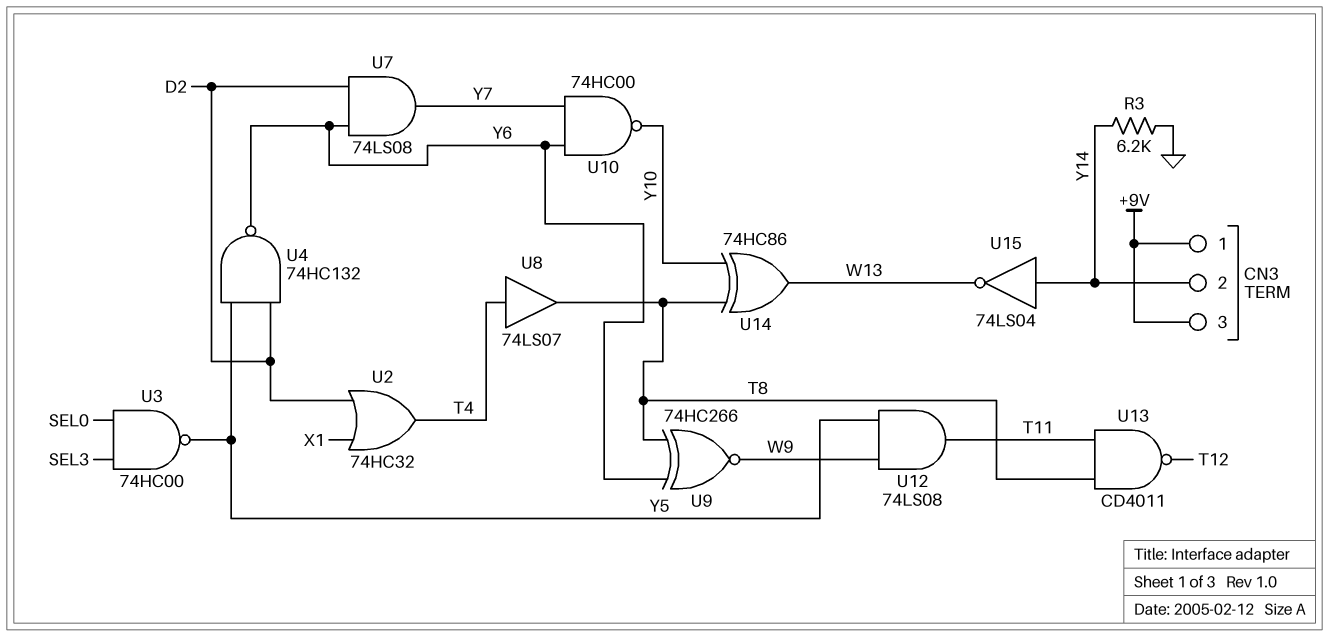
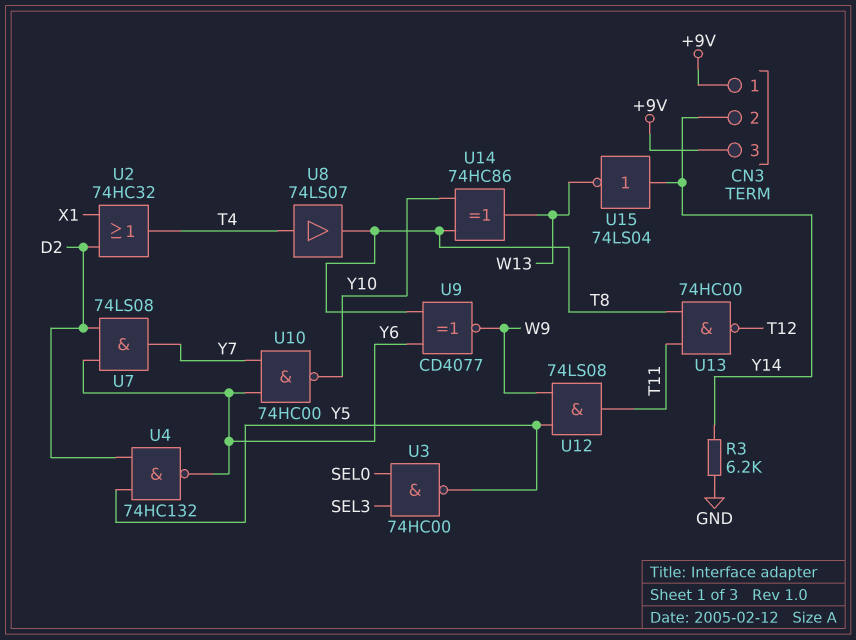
U9: XNOR 74HC266 (in T8, in Y6, out W9) -> XNOR CD4077 (in T8, in Y6, out W9)
U13: NAND CD4011 (in T8, in T11, out T12) -> NAND 74HC00 (in T8, in T11, out T12)

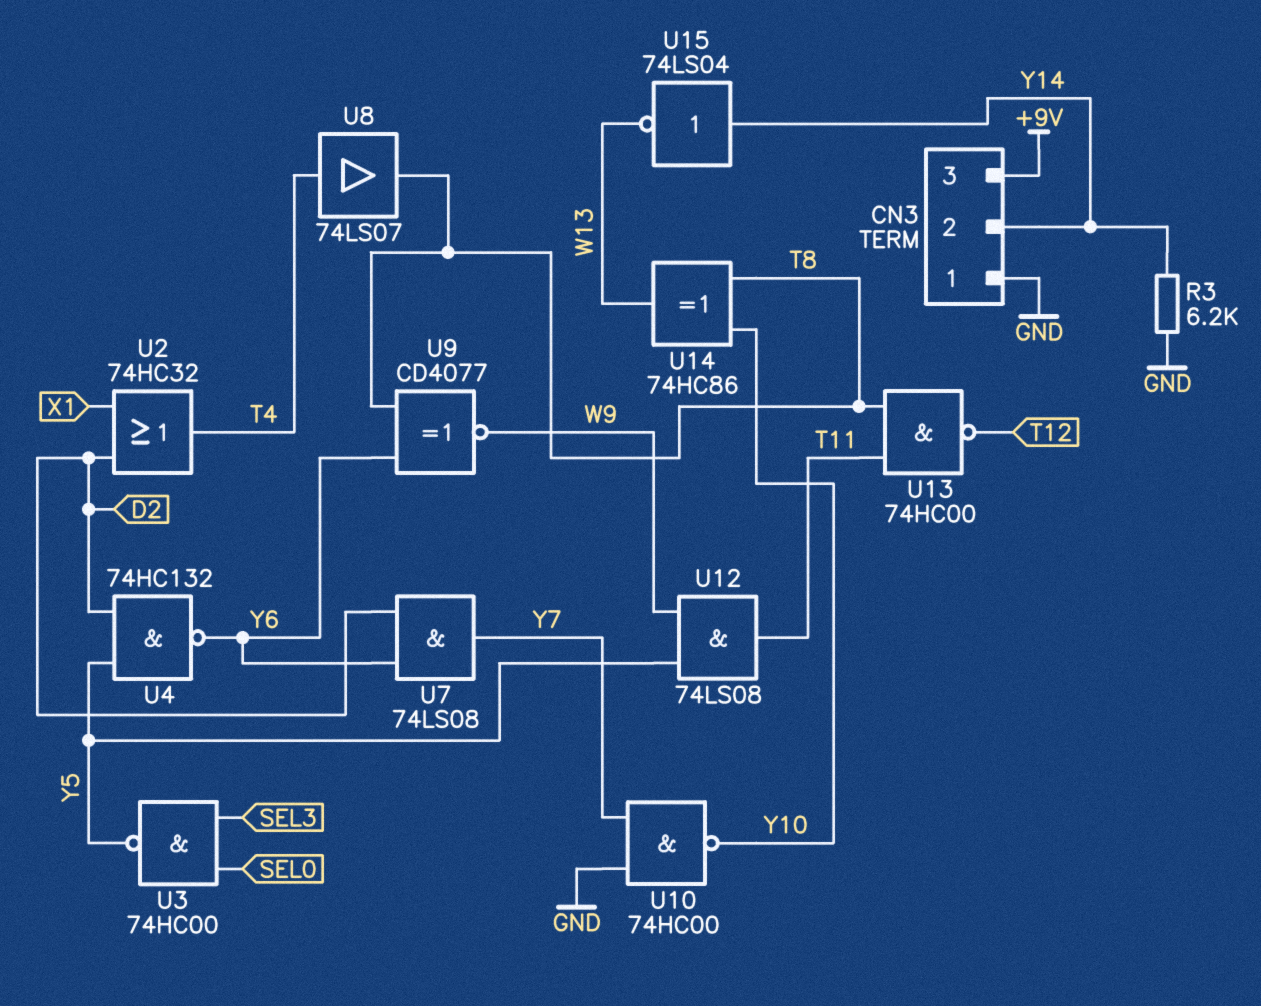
CN3 pin 1: +9V -> GND
U10: NAND 74HC00 (in Y6, in Y7, out Y10) -> NAND 74HC00 (in GND, in Y7, out Y10)

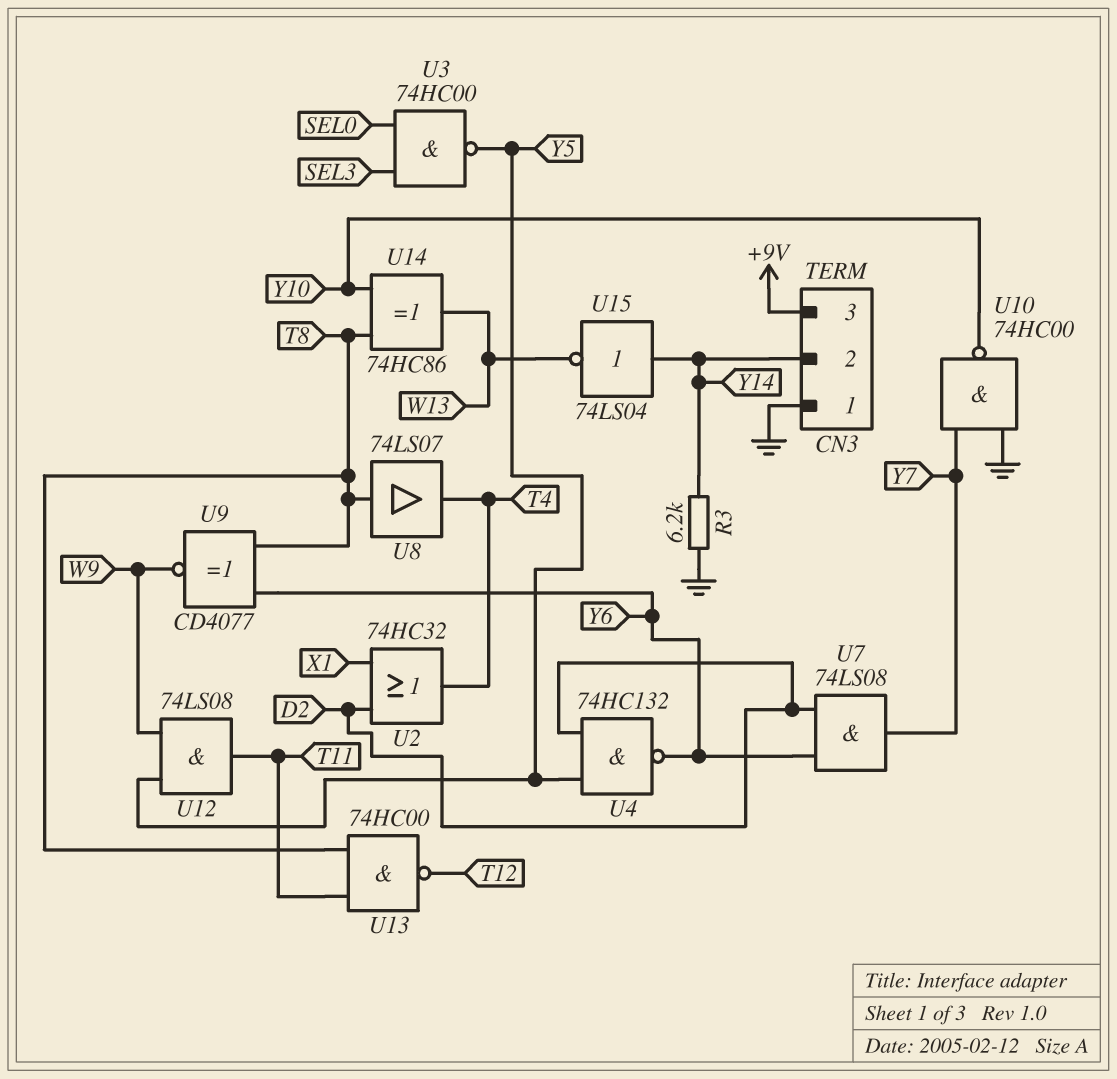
U8: buffer 74LS07 (in T4, out T8) -> buffer 74LS07 (in T8, out T4)

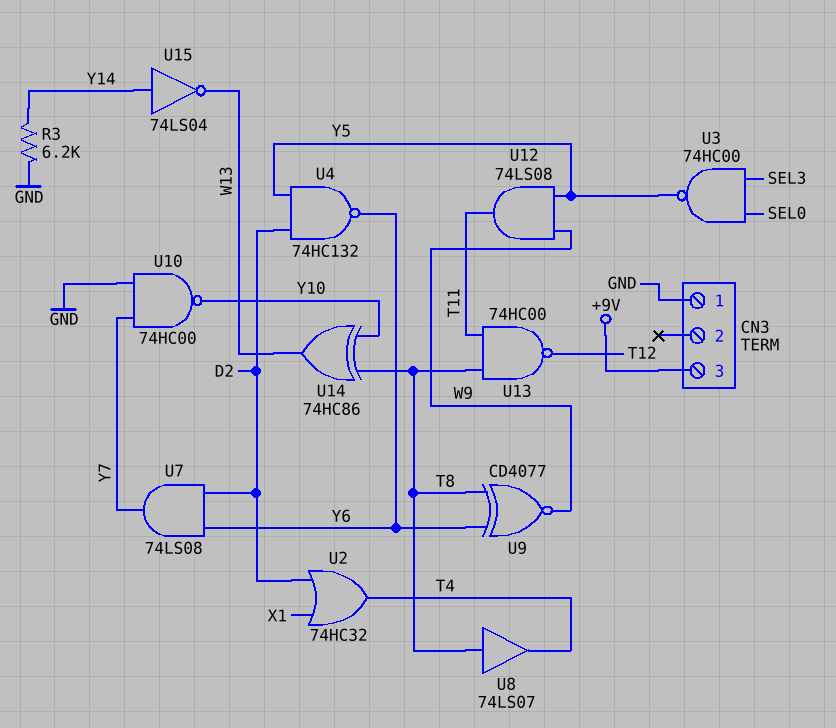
CN3 pin 2: Y14 -> none

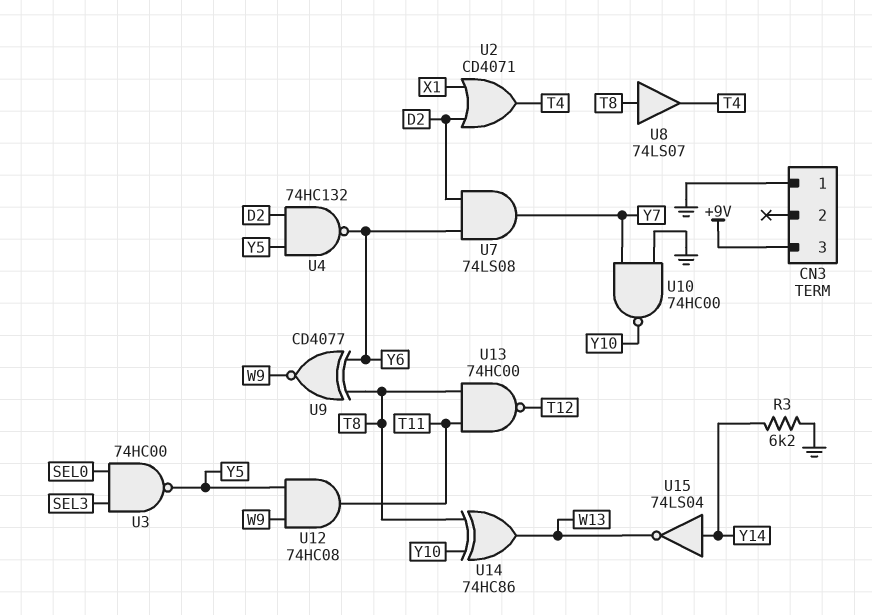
U2: OR 74HC32 (in D2, in X1, out T4) -> OR CD4071 (in D2, in X1, out T4)
U12: AND 74LS08 (in W9, in Y5, out T11) -> AND 74HC08 (in W9, in Y5, out T11)

